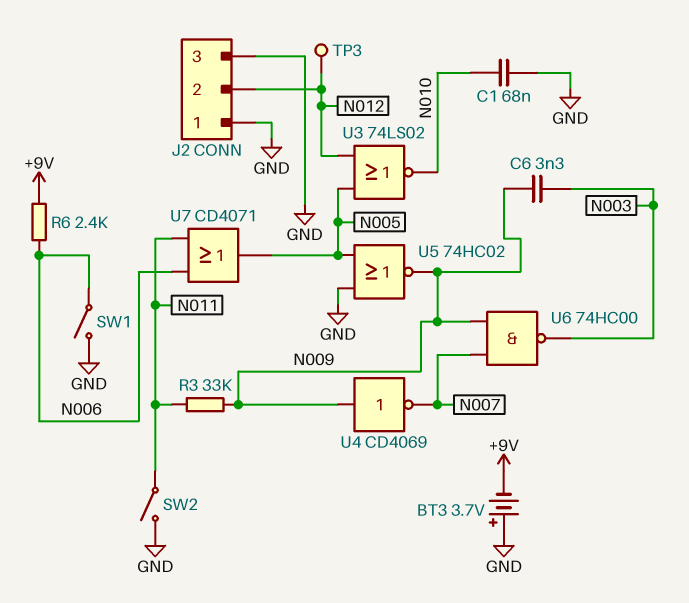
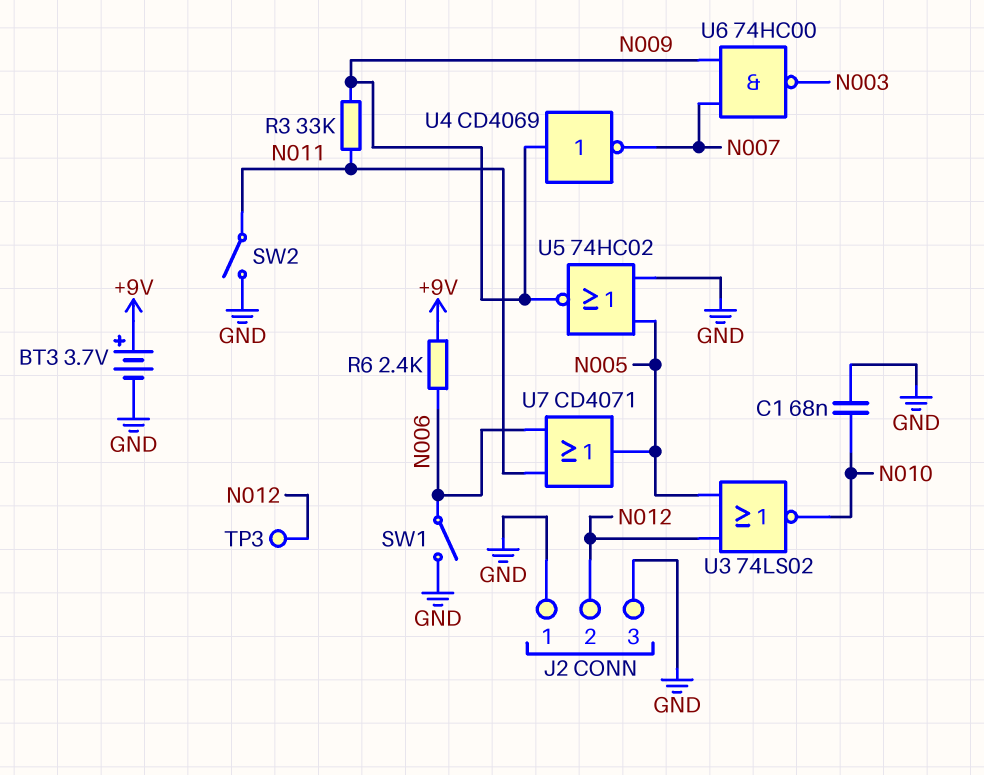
BT3: 3.7V (plus GND, minus +9V) -> 3.7V (plus +9V, minus GND)
C6: 3.3nF (N003, N009) -> none

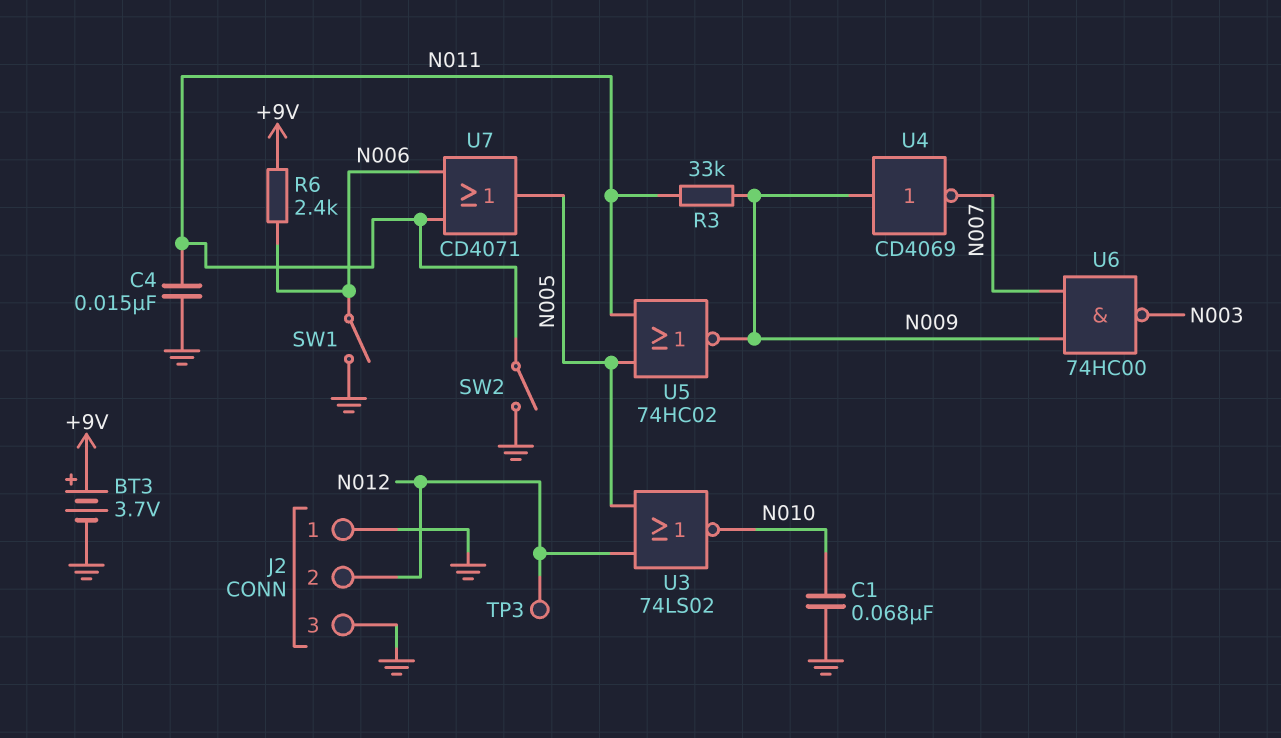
C4: none -> 15nF (GND, N011)
U5: NOR 74HC02 (in GND, in N005, out N009) -> NOR 74HC02 (in N005, in N011, out N009)

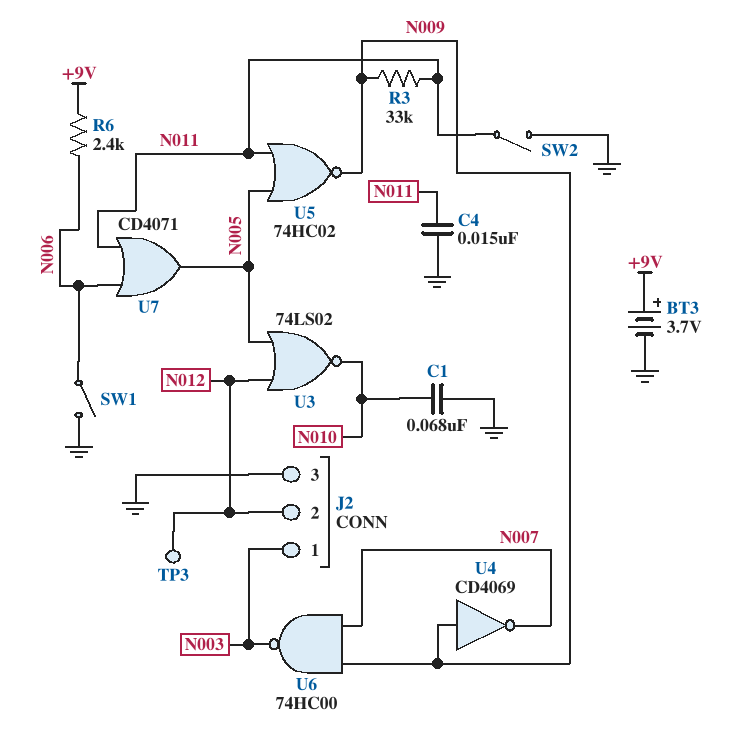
J2 pin 1: GND -> N003

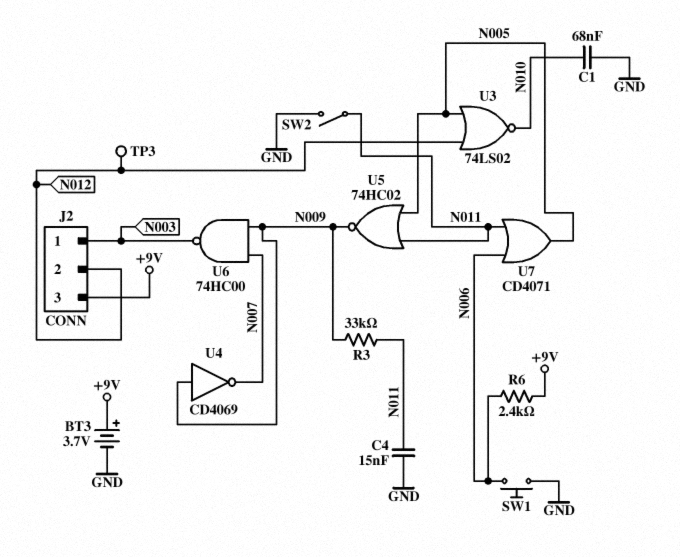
J2 pin 3: GND -> +9V
SW1: switch (GND, N006) -> button (GND, N006)

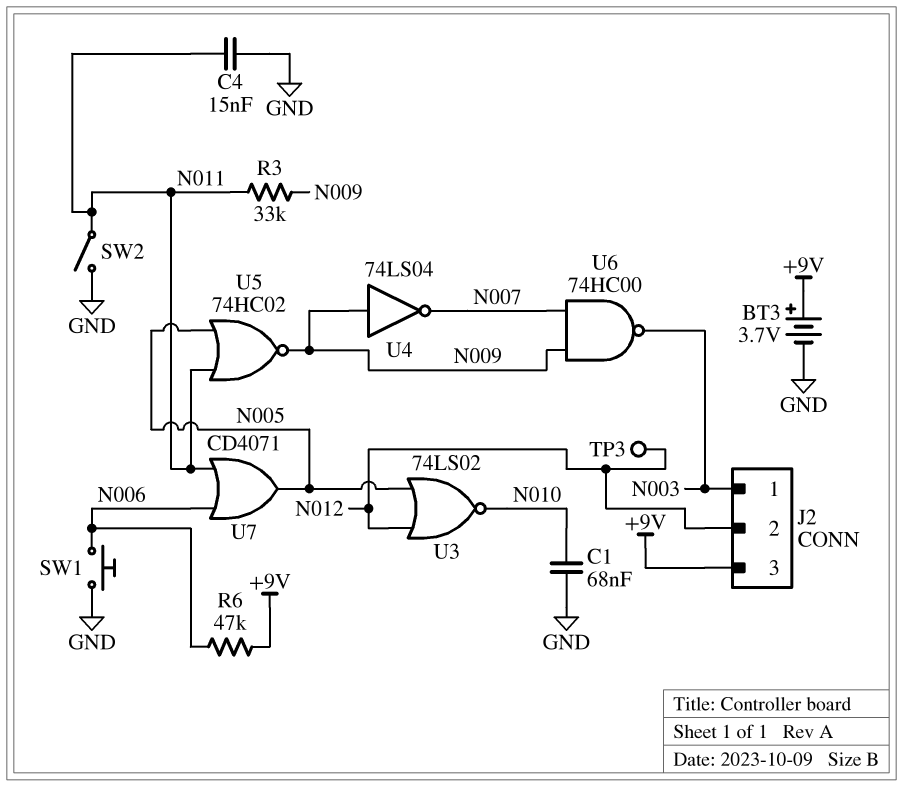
R6: 2.4k (+9V, N006) -> 47k (+9V, N006)
U4: NOT CD4069 (in N009, out N007) -> NOT 74LS04 (in N009, out N007)

